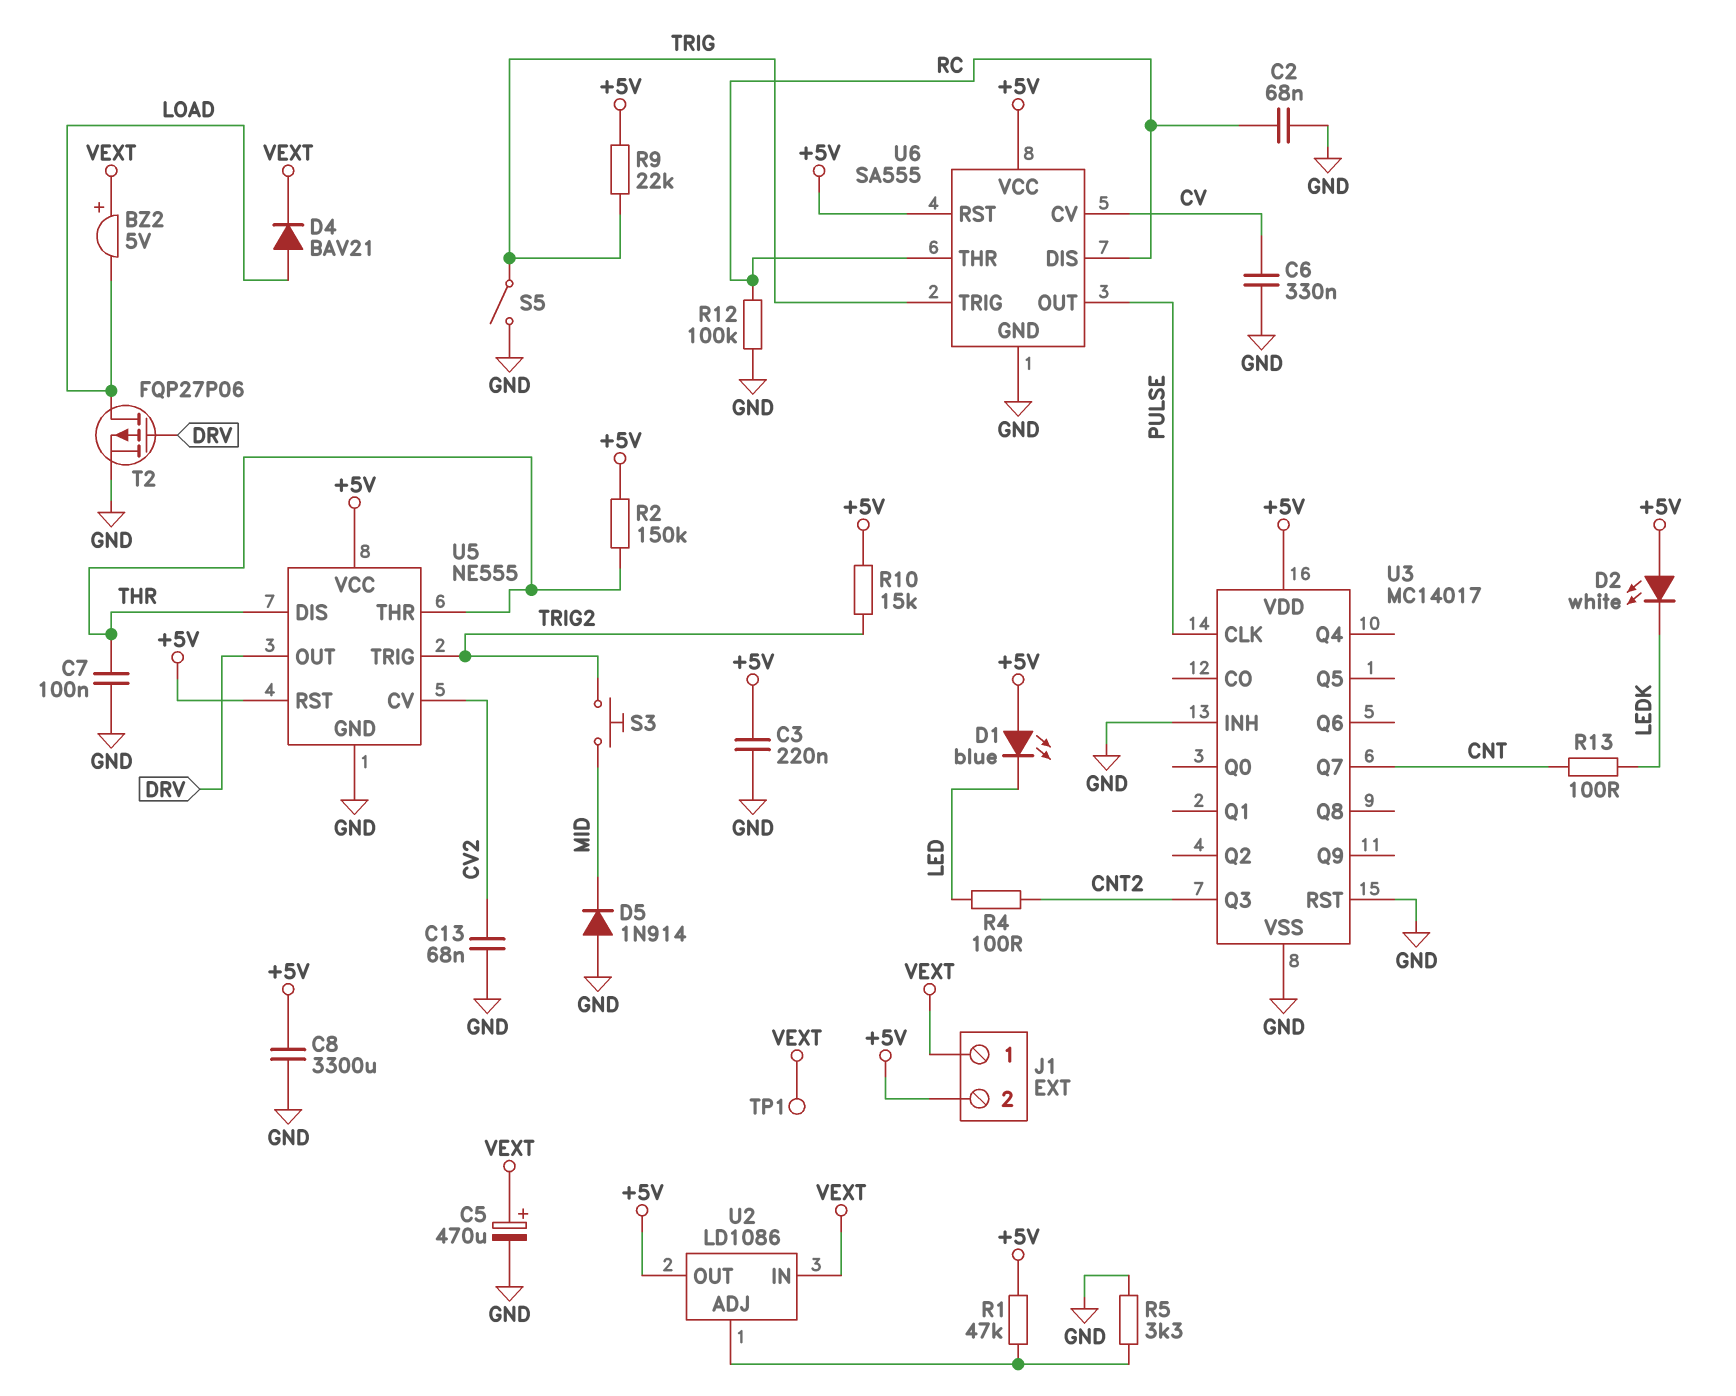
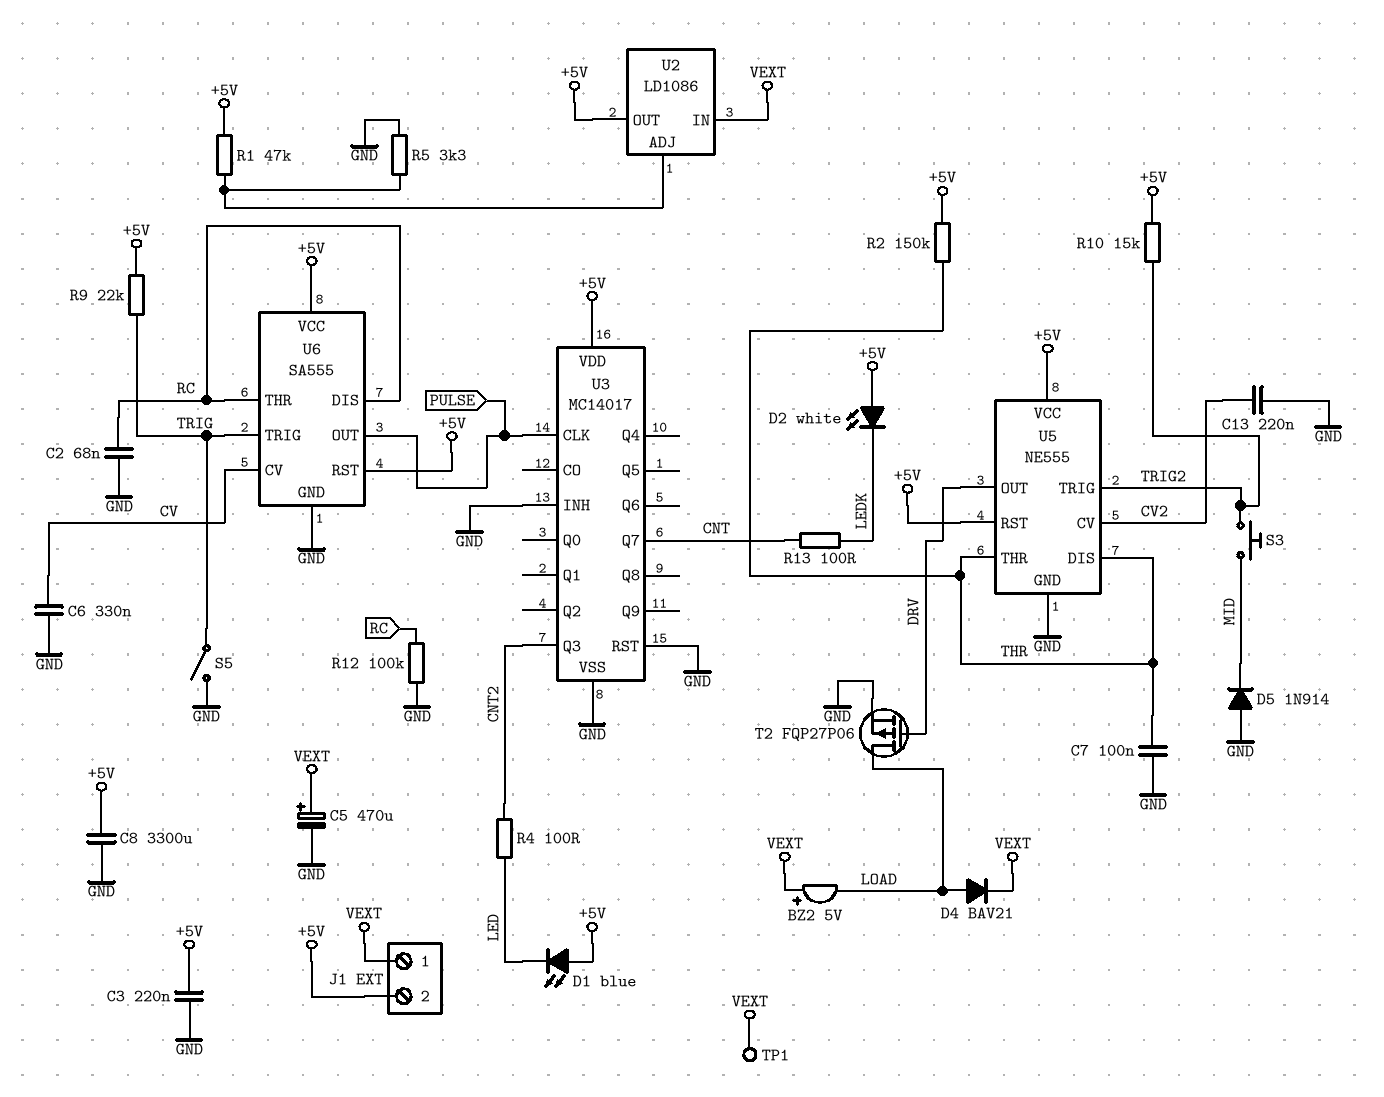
C13: 68nF (CV2, GND) -> 220nF (CV2, GND)

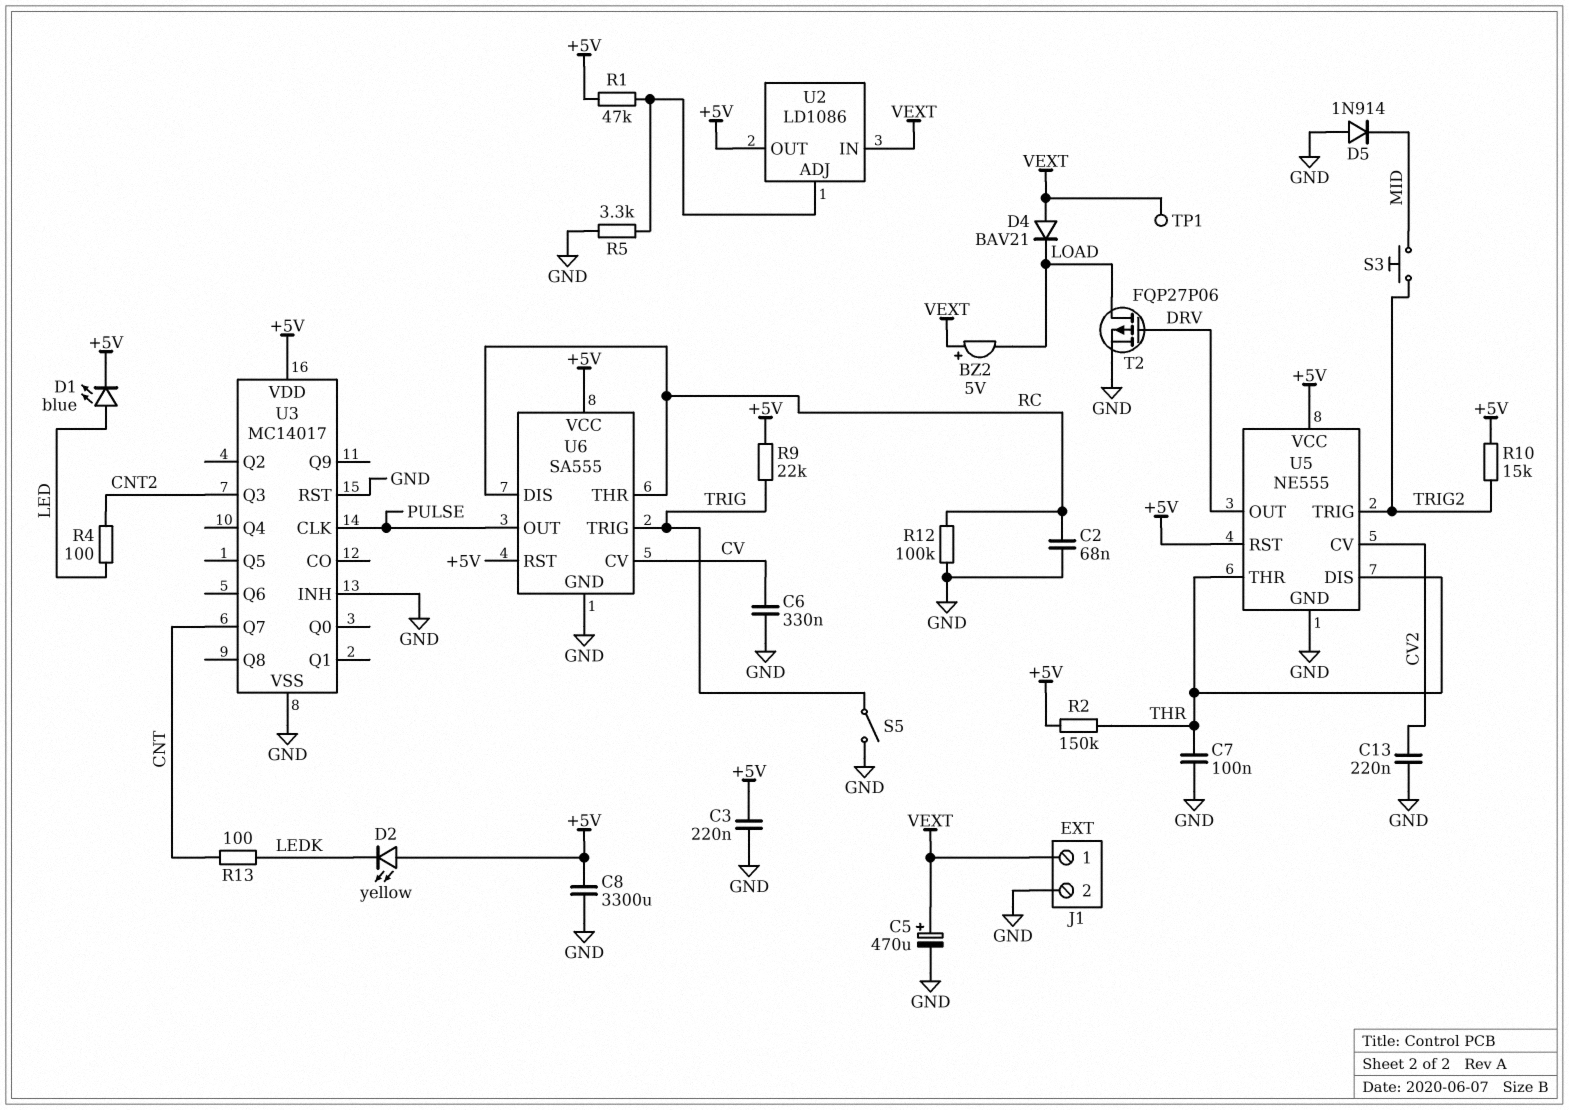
D1: LED blue (A +5V, K LED) -> LED blue (A LED, K +5V)
D2: LED white (A +5V, K LEDK) -> LED yellow (A +5V, K LEDK)
D4: diode BAV21 (A LOAD, K VEXT) -> diode BAV21 (A VEXT, K LOAD)
J1 pin 2: +5V -> GND

